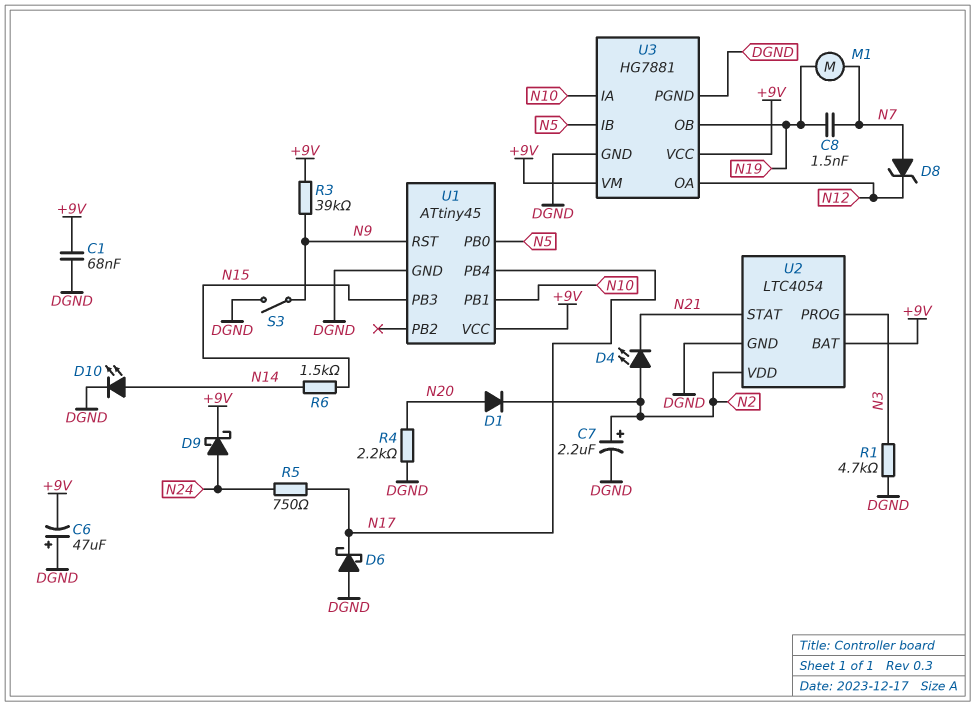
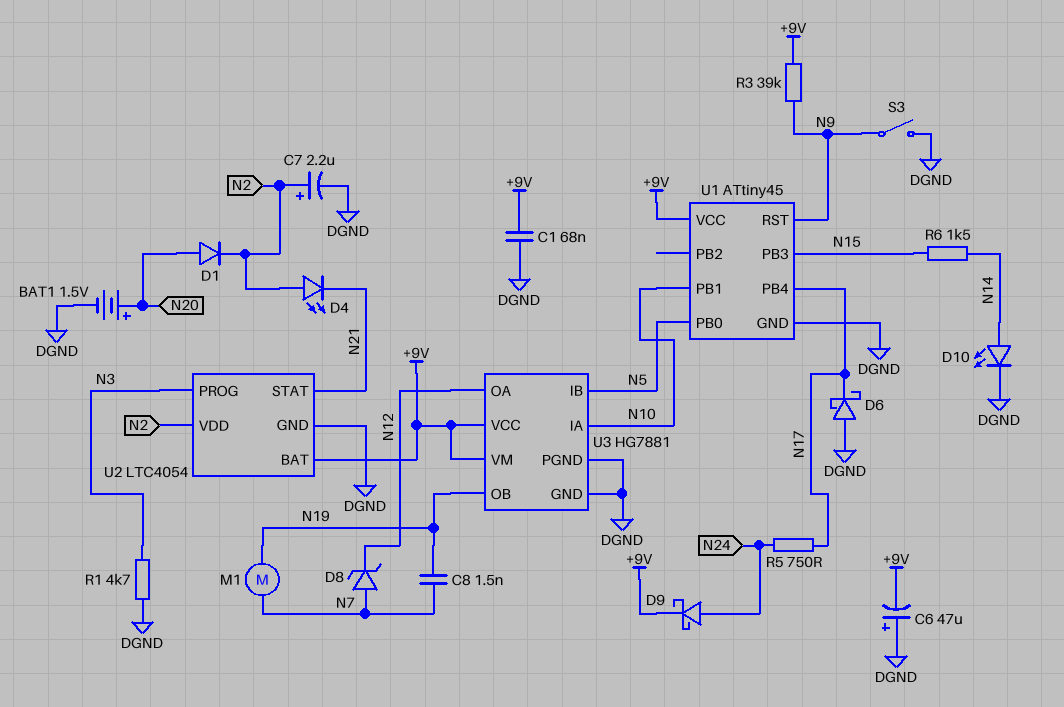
BAT1: none -> 1.5V (plus N20, minus DGND)
R4: 2.2k (DGND, N20) -> none

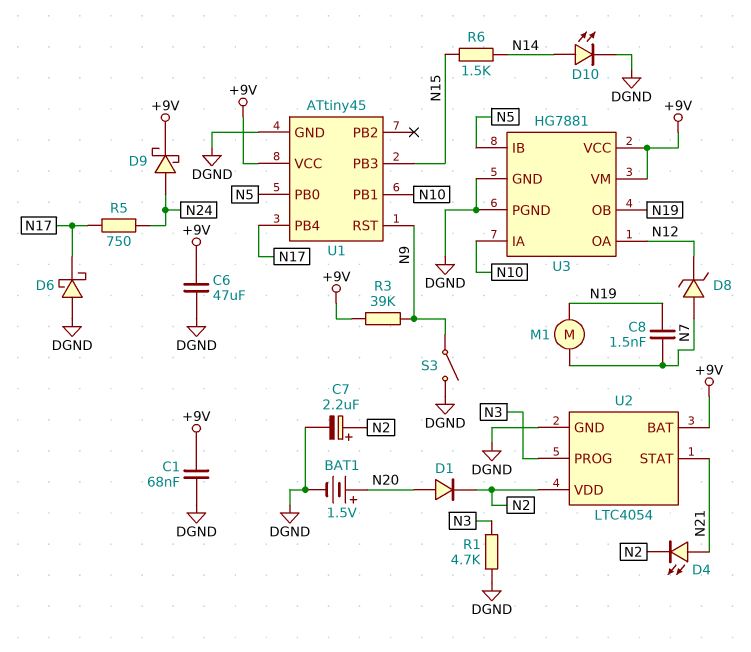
C6: 47uF (plus DGND, minus +9V) -> 47uF (+9V, DGND)
D4: LED (A N2, K N21) -> LED (A N21, K N2)

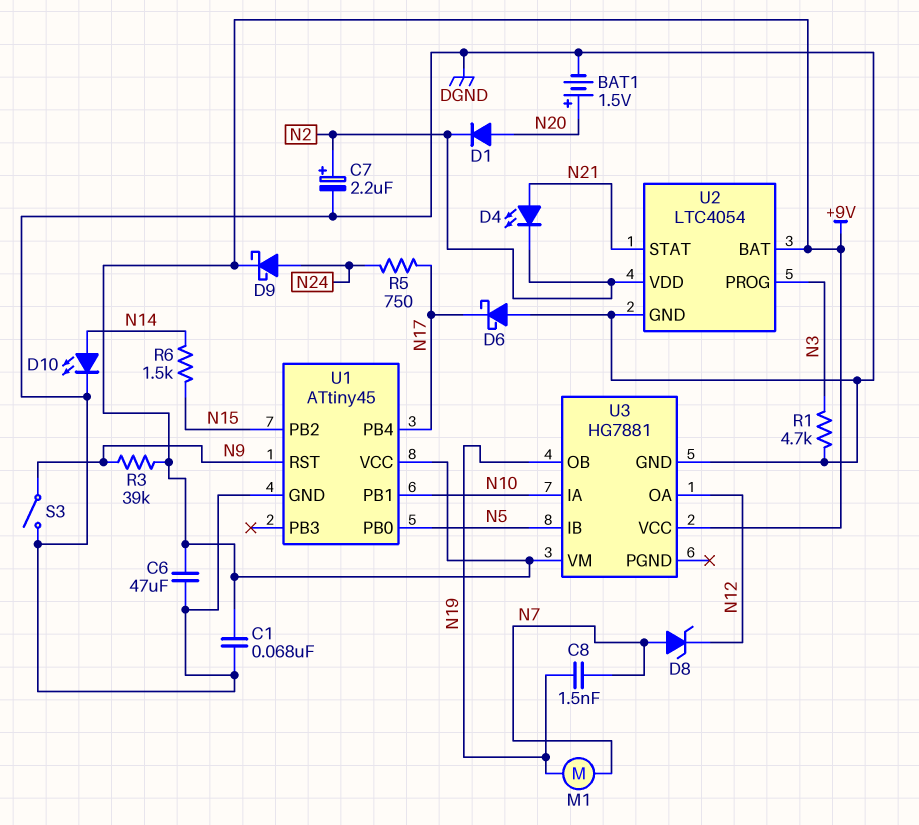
U1 pin PB2: none -> N15
U1 pin PB3: N15 -> none
U3 pin PGND: DGND -> none

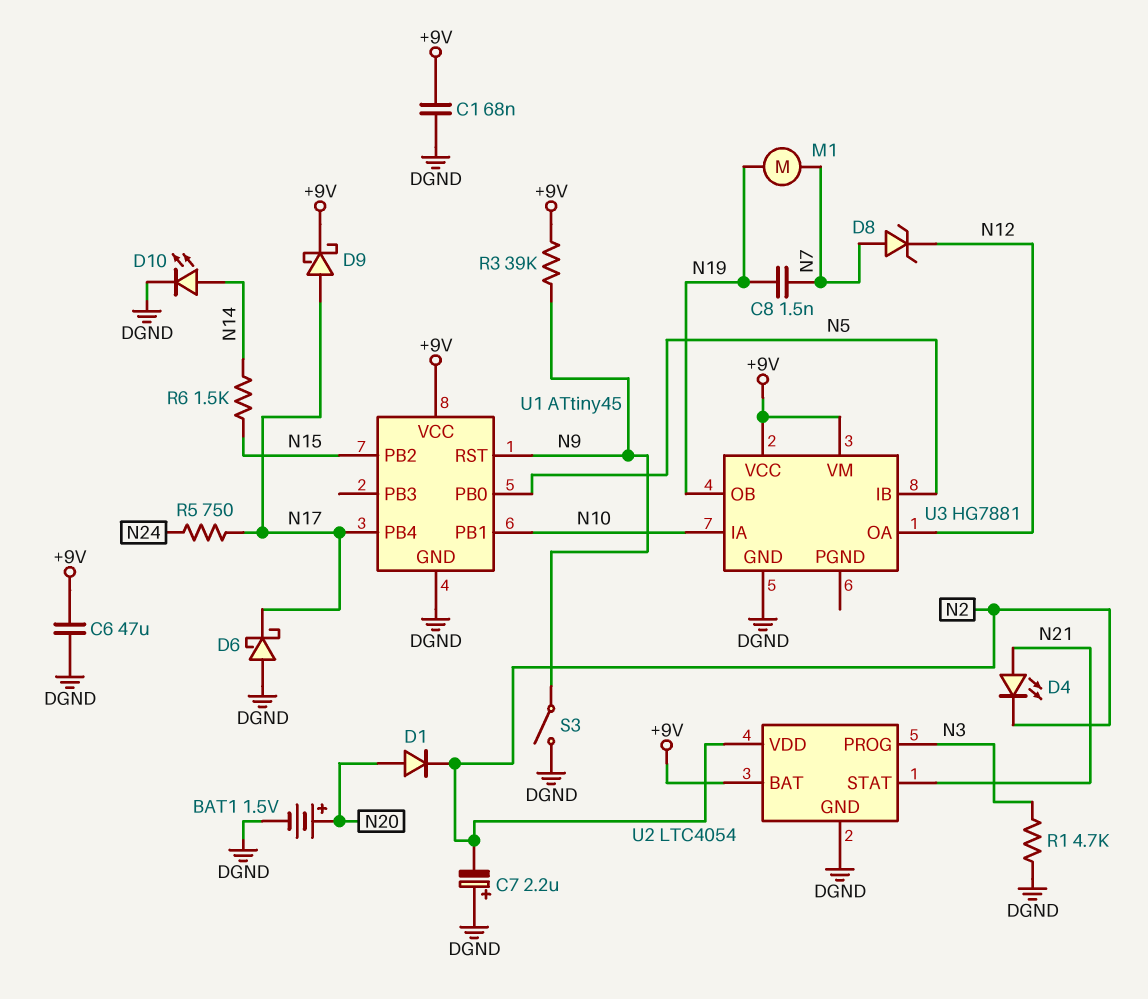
C7: 2.2uF (plus N2, minus DGND) -> 2.2uF (plus DGND, minus N2)
D9: schottky (A N24, K +9V) -> schottky (A N17, K +9V)

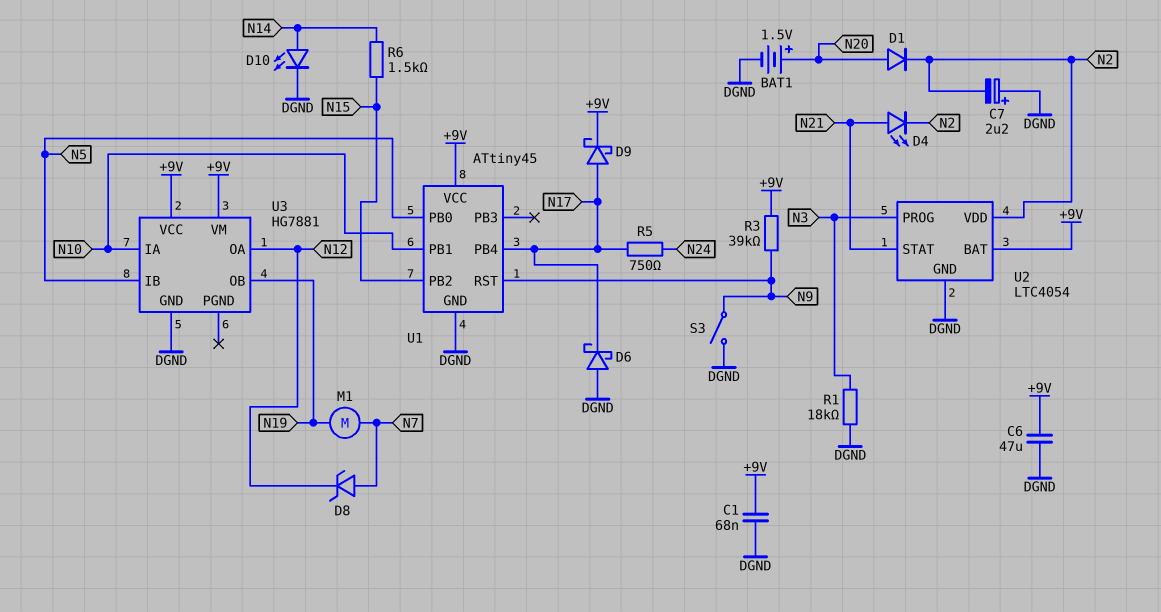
C8: 1.5nF (N7, N19) -> none
R1: 4.7k (DGND, N3) -> 18k (DGND, N3)

